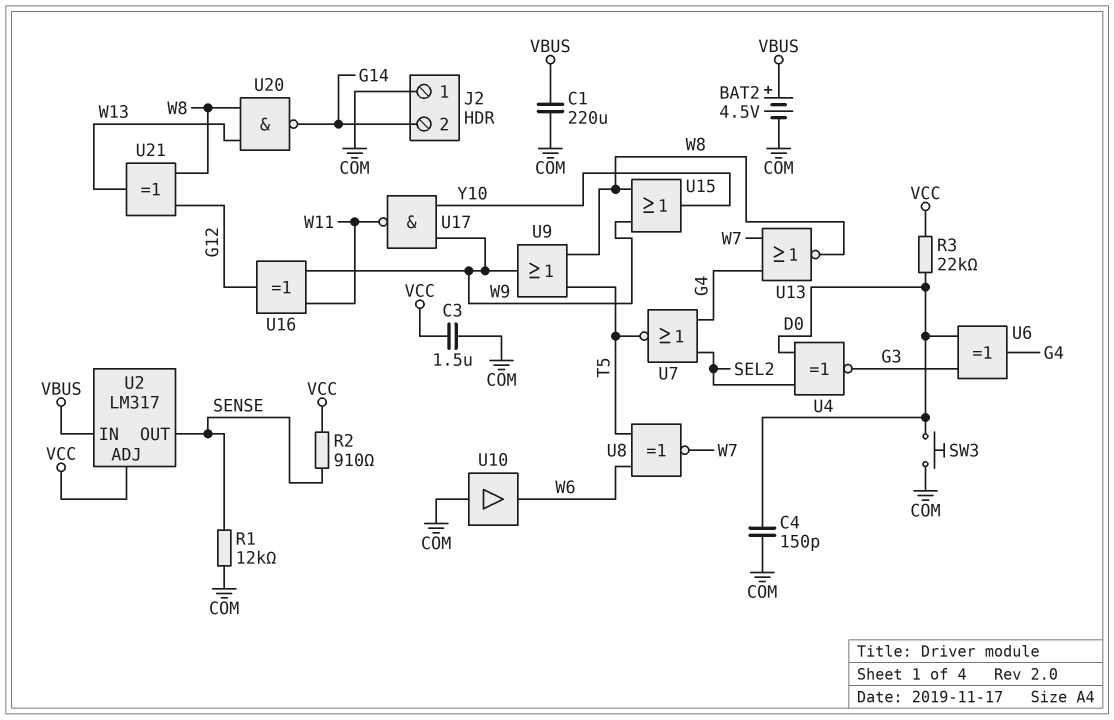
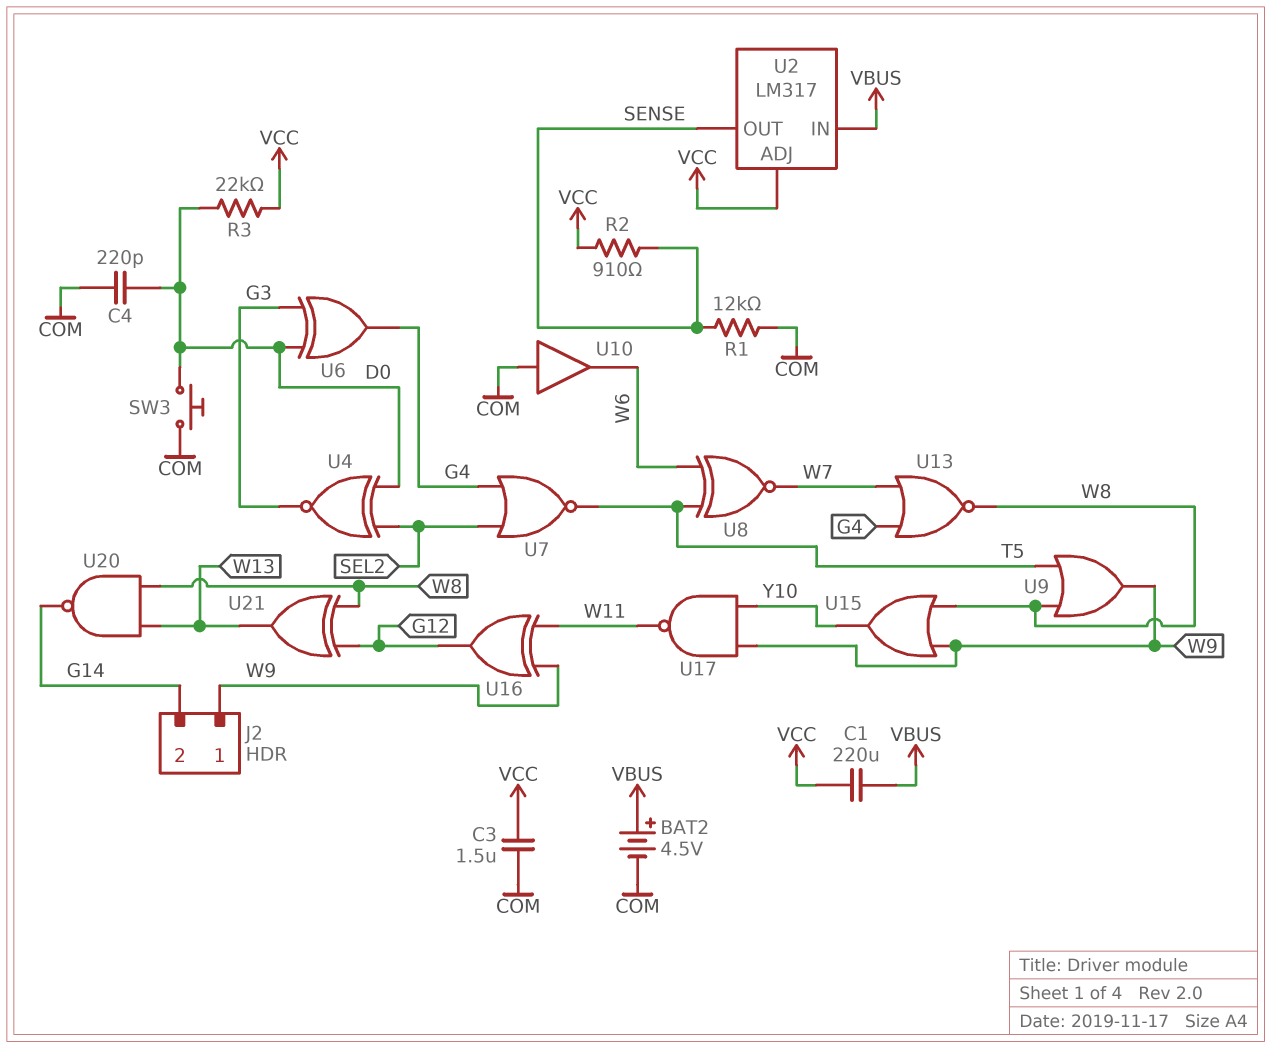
C1: 220uF (COM, VBUS) -> 220uF (VBUS, VCC)
C4: 150pF (COM, D0) -> 220pF (COM, D0)
J2 pin 1: COM -> W9

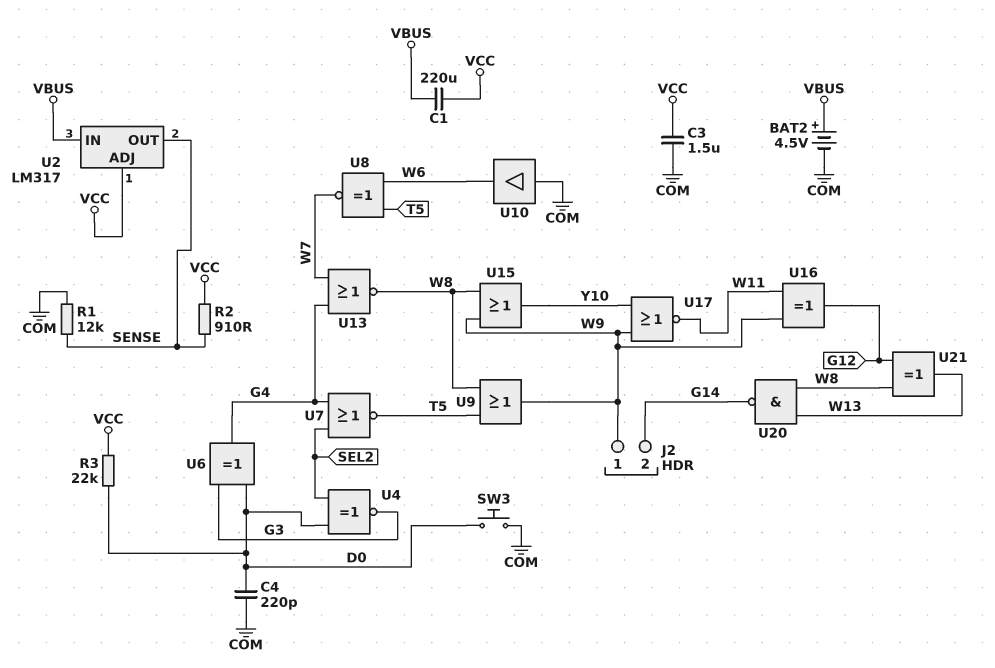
U17: NAND (in W9, in Y10, out W11) -> NOR (in W9, in Y10, out W11)

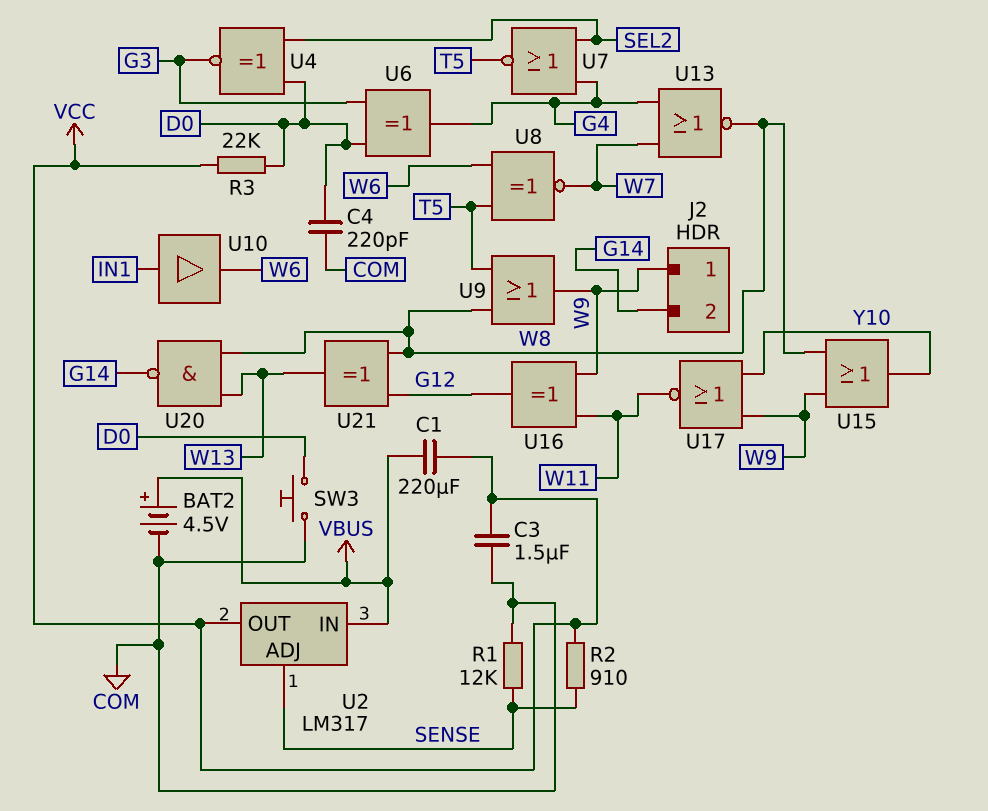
U2 pin ADJ: VCC -> SENSE
U2 pin OUT: SENSE -> VCC
U10: buffer (in COM, out W6) -> buffer (in IN1, out W6)

